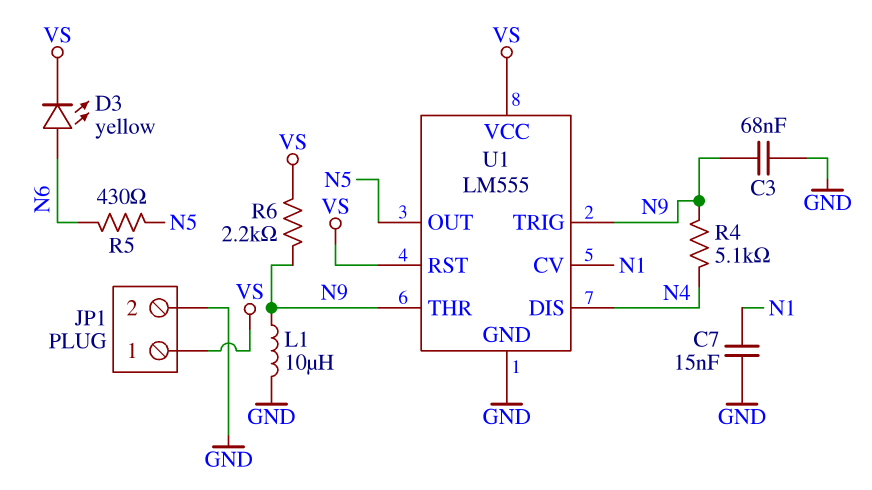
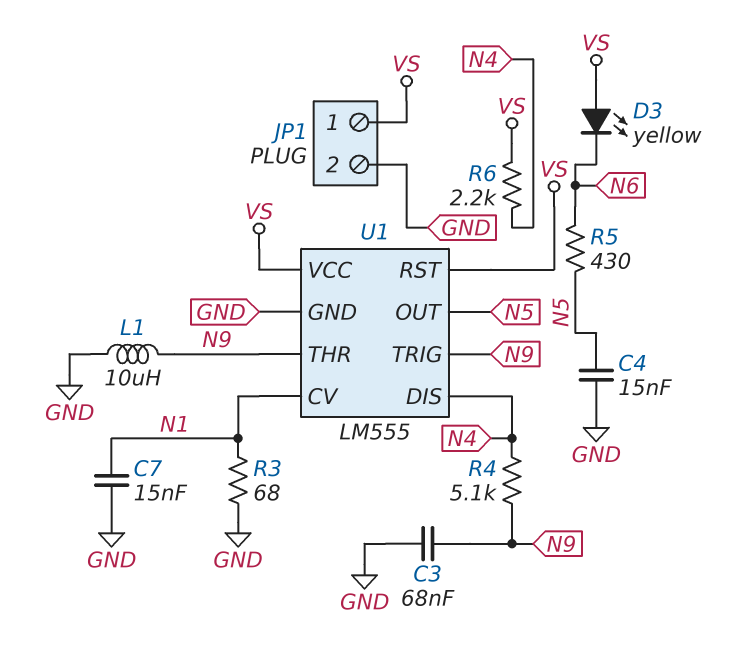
C4: none -> 15nF (GND, N5)
D3: LED yellow (A N6, K VS) -> LED yellow (A VS, K N6)
R3: none -> 68 (GND, N1)
R6: 2.2k (N9, VS) -> 2.2k (N4, VS)

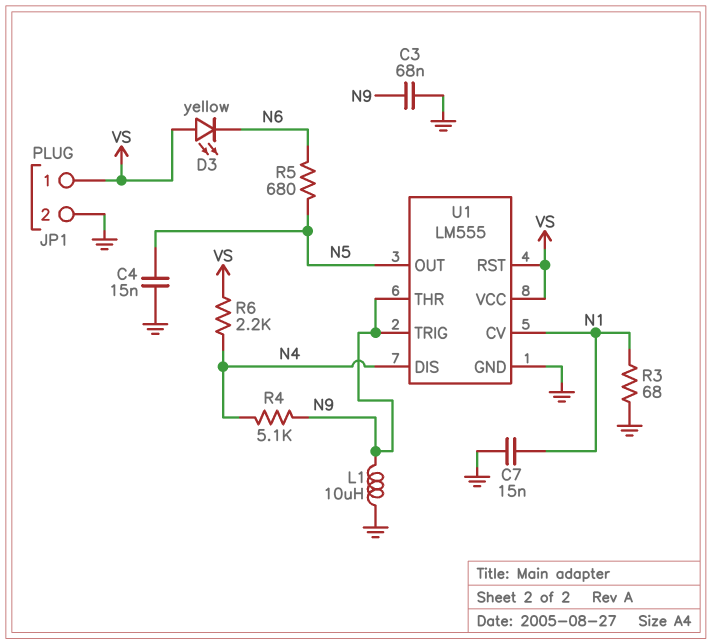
R5: 430 (N5, N6) -> 680 (N5, N6)

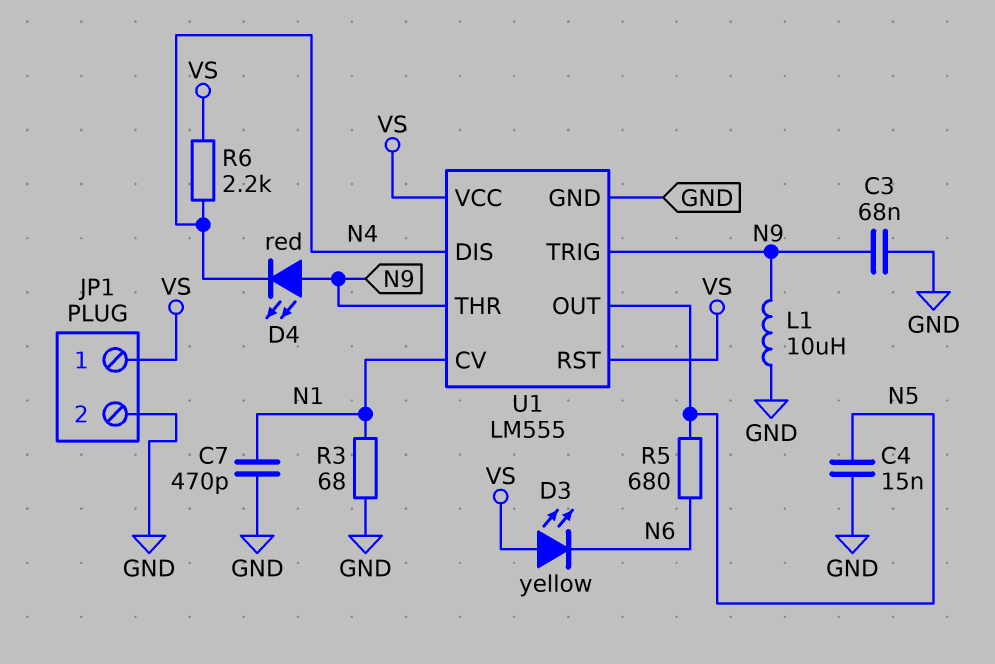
C7: 15nF (GND, N1) -> 470pF (GND, N1)
D4: none -> LED red (A N9, K N4)
R4: 5.1k (N4, N9) -> none

